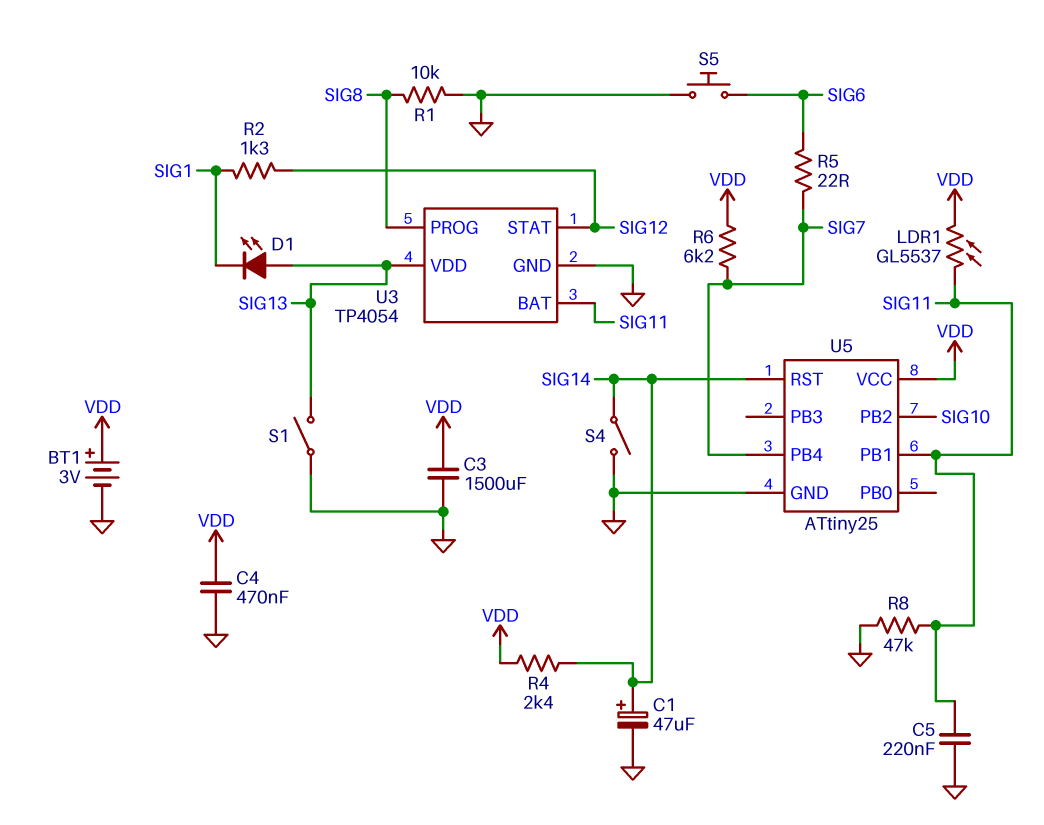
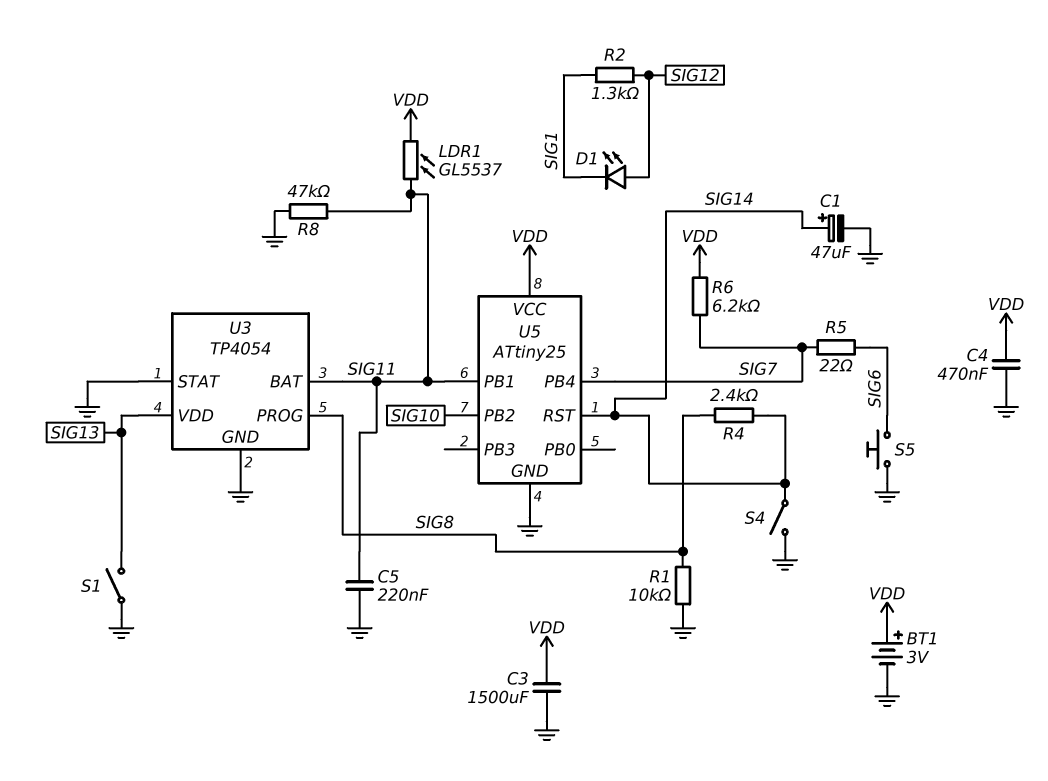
D1: LED (A SIG13, K SIG1) -> LED (A SIG12, K SIG1)
R4: 2.4k (SIG14, VDD) -> 2.4k (SIG8, SIG14)
U3 pin STAT: SIG12 -> GND

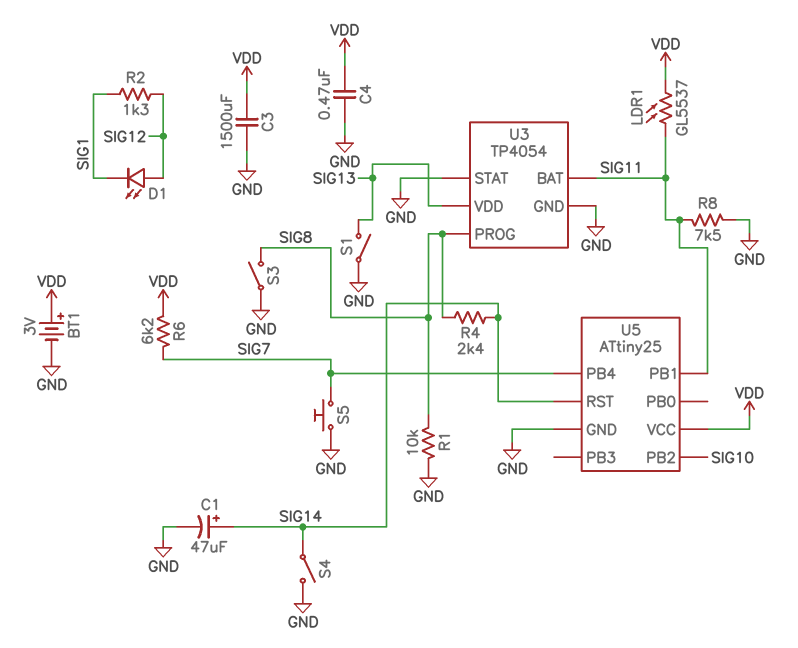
C5: 220nF (GND, SIG11) -> none
R5: 22 (SIG6, SIG7) -> none
R8: 47k (GND, SIG11) -> 7.5k (GND, SIG11)
S3: none -> switch (GND, SIG8)
S5: button (GND, SIG6) -> button (GND, SIG7)

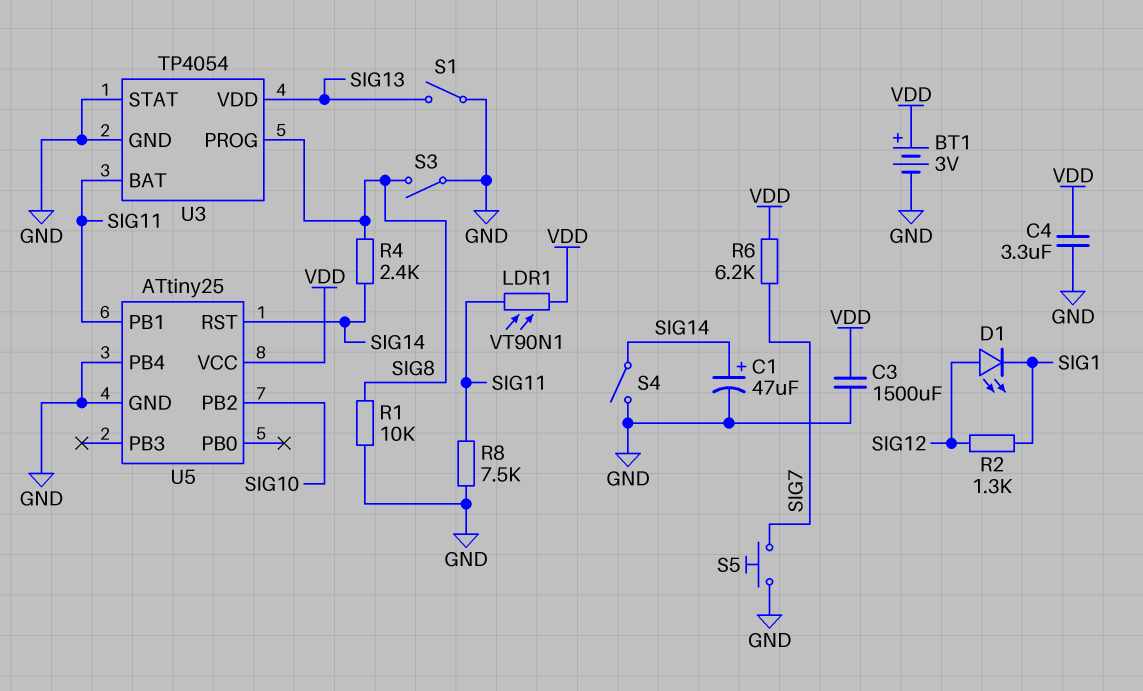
C4: 470nF (GND, VDD) -> 3.3uF (GND, VDD)
LDR1: GL5537 (SIG11, VDD) -> VT90N1 (SIG11, VDD)
U5 pin PB4: SIG7 -> GND

